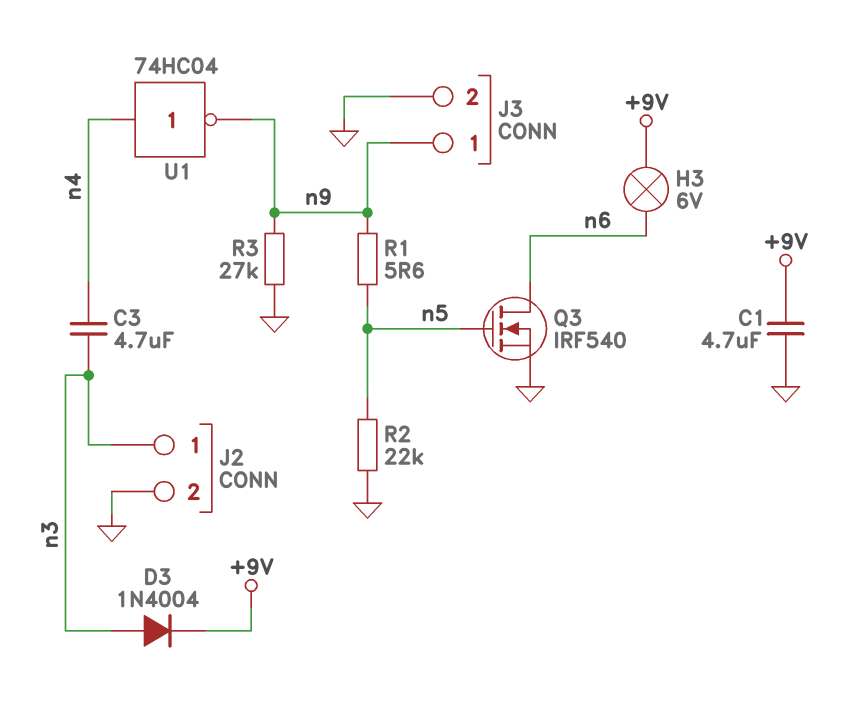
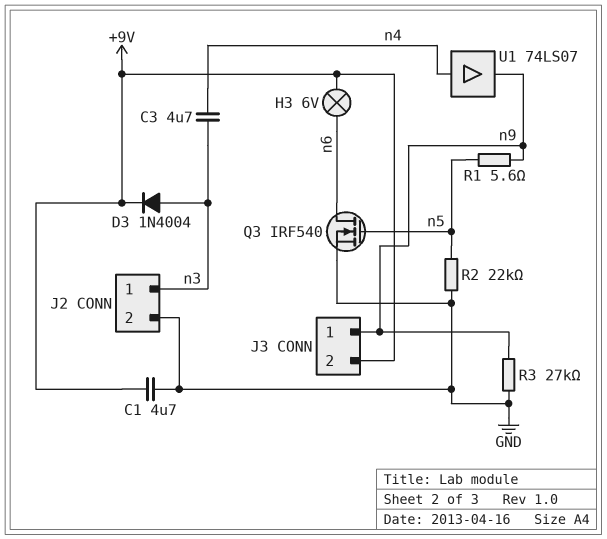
J3 pin 2: GND -> +9V
U1: NOT 74HC04 (in n4, out n9) -> buffer 74LS07 (in n4, out n9)

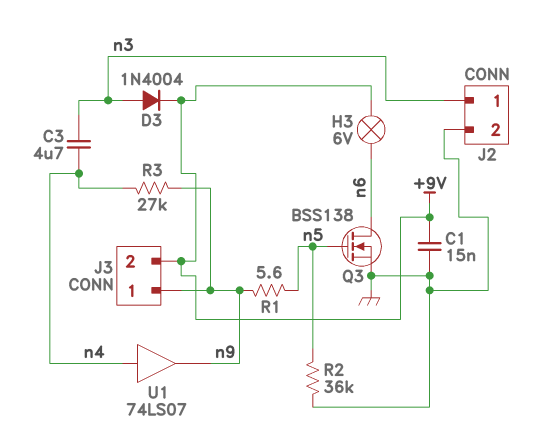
C1: 4.7uF (+9V, GND) -> 15nF (+9V, GND)
Q3: NMOS IRF540 (G n5, D n6, S GND) -> NMOS BSS138 (G n5, D n6, S GND)
R2: 22k (GND, n5) -> 36k (GND, n5)
R3: 27k (GND, n9) -> 27k (n4, n9)

